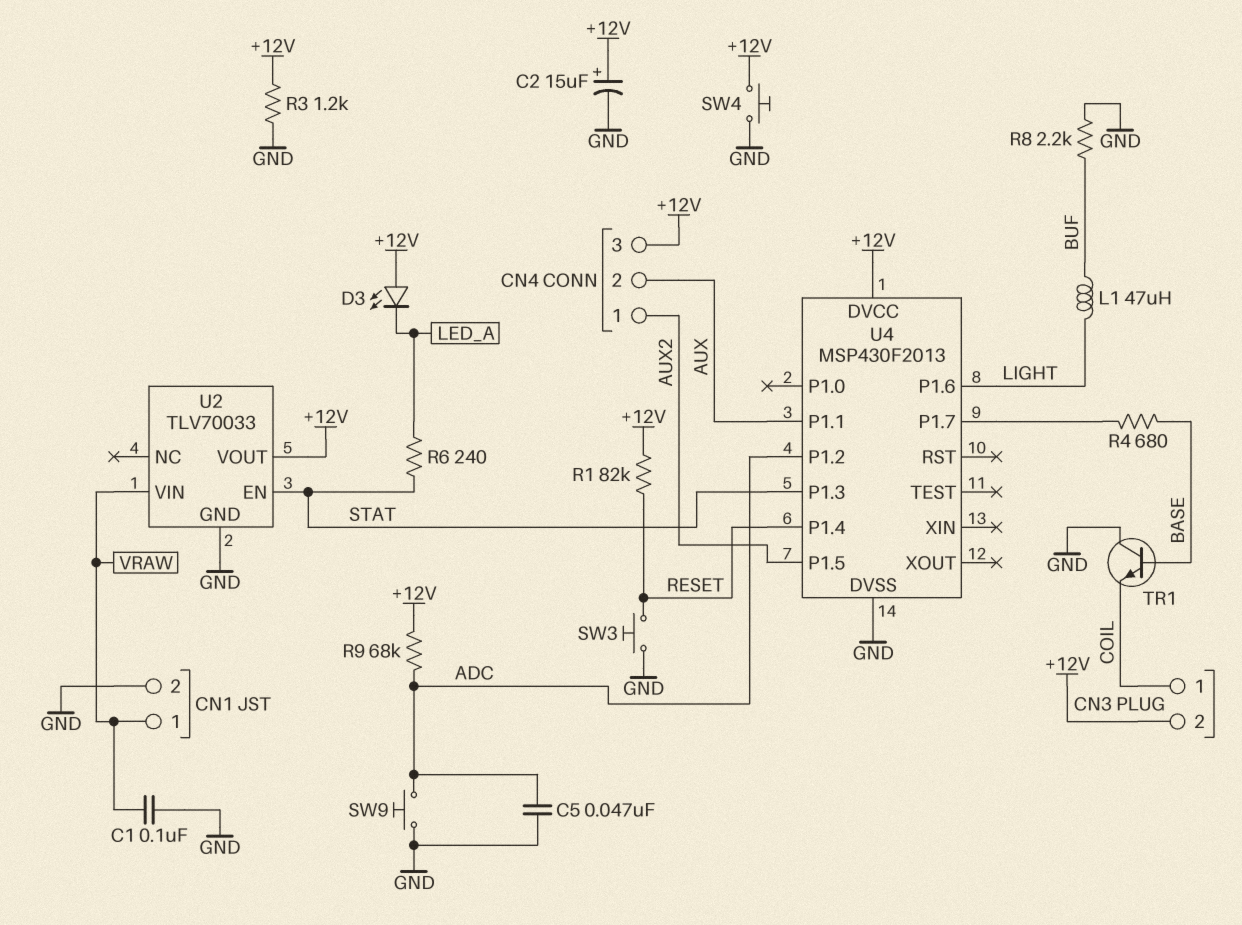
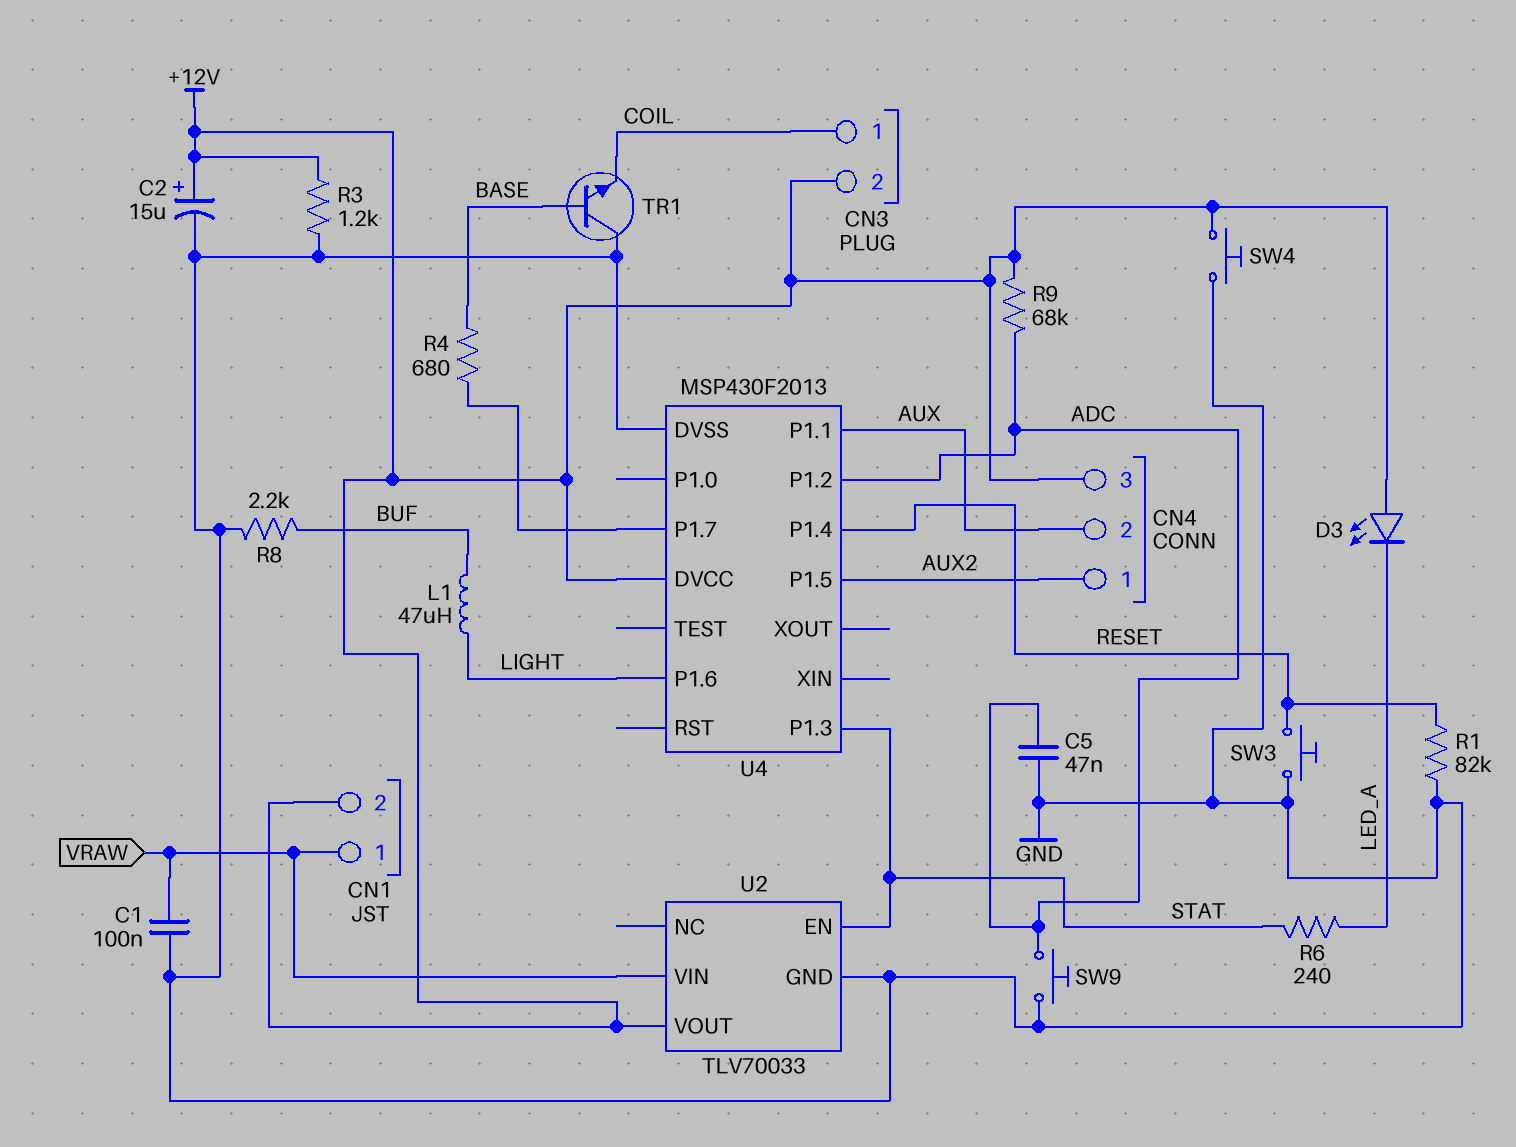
CN1 pin 2: GND -> +12V
R1: 82k (+12V, RESET) -> 82k (GND, RESET)

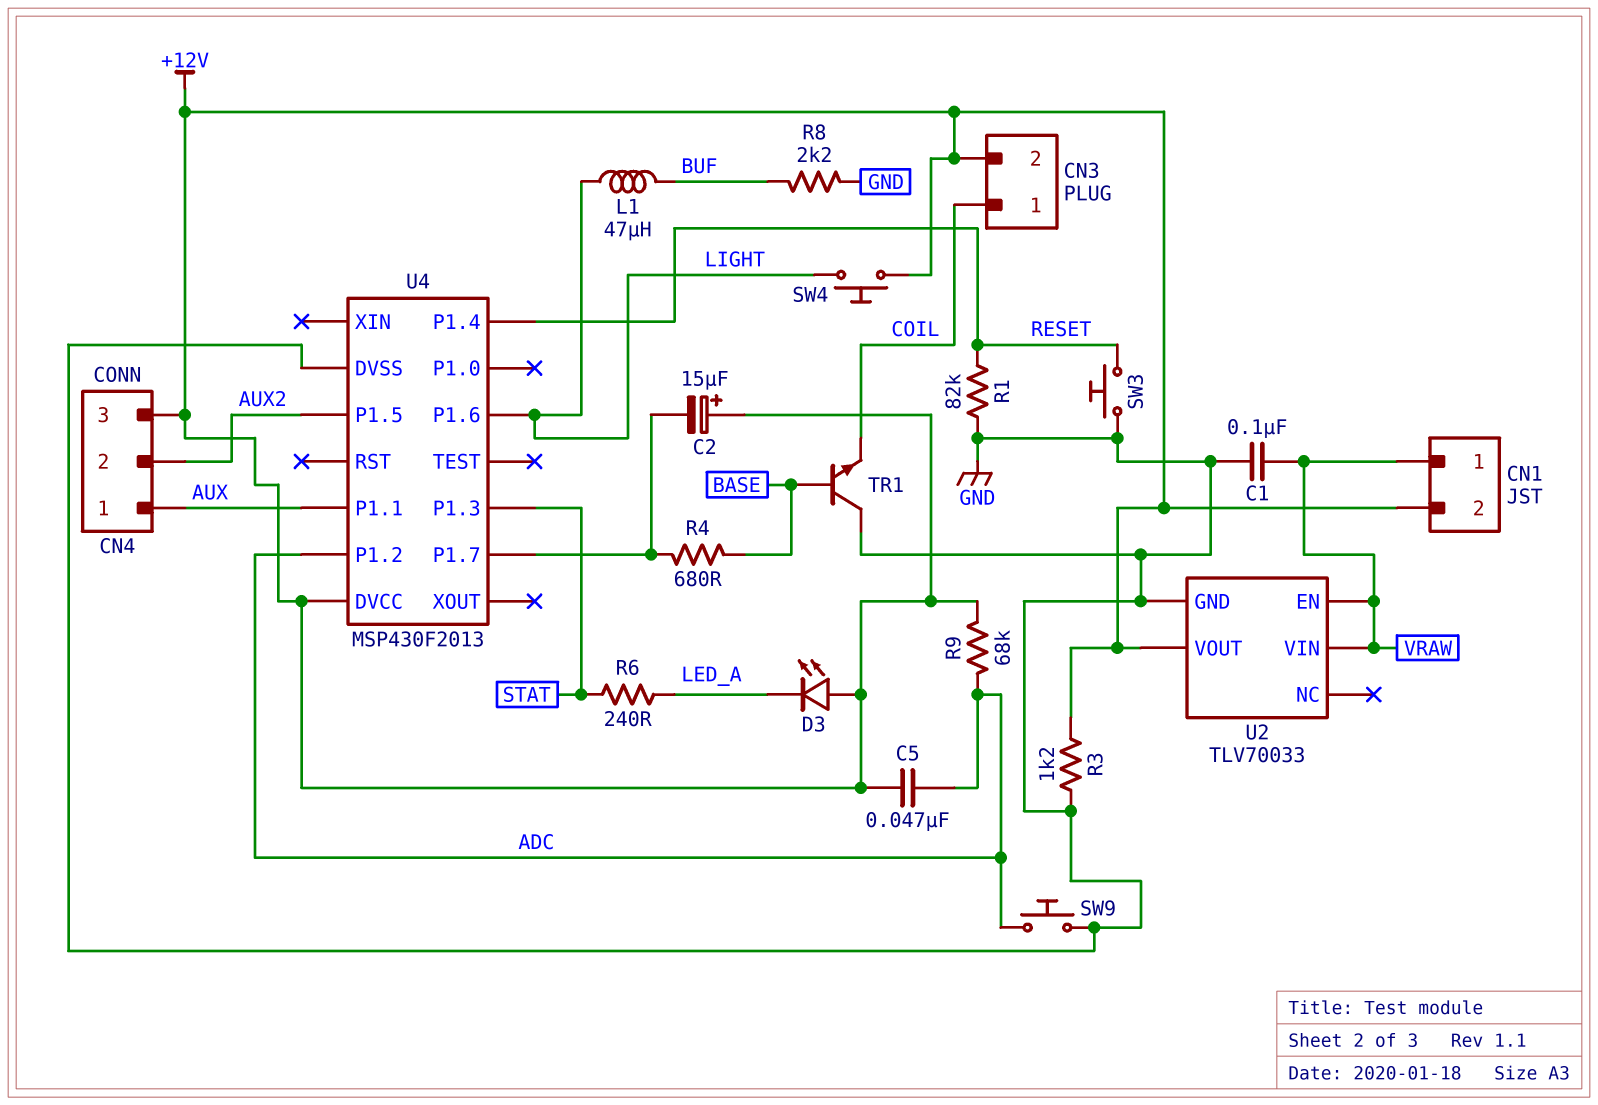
C2: 15uF (plus +12V, minus GND) -> 15uF (plus +12V, minus U4/P1.7)
C5: 47nF (ADC, GND) -> 47nF (+12V, ADC)
CN4 pin 1: AUX2 -> AUX
CN4 pin 2: AUX -> AUX2
SW4: button (+12V, GND) -> button (+12V, LIGHT)
U2 pin EN: STAT -> VRAW

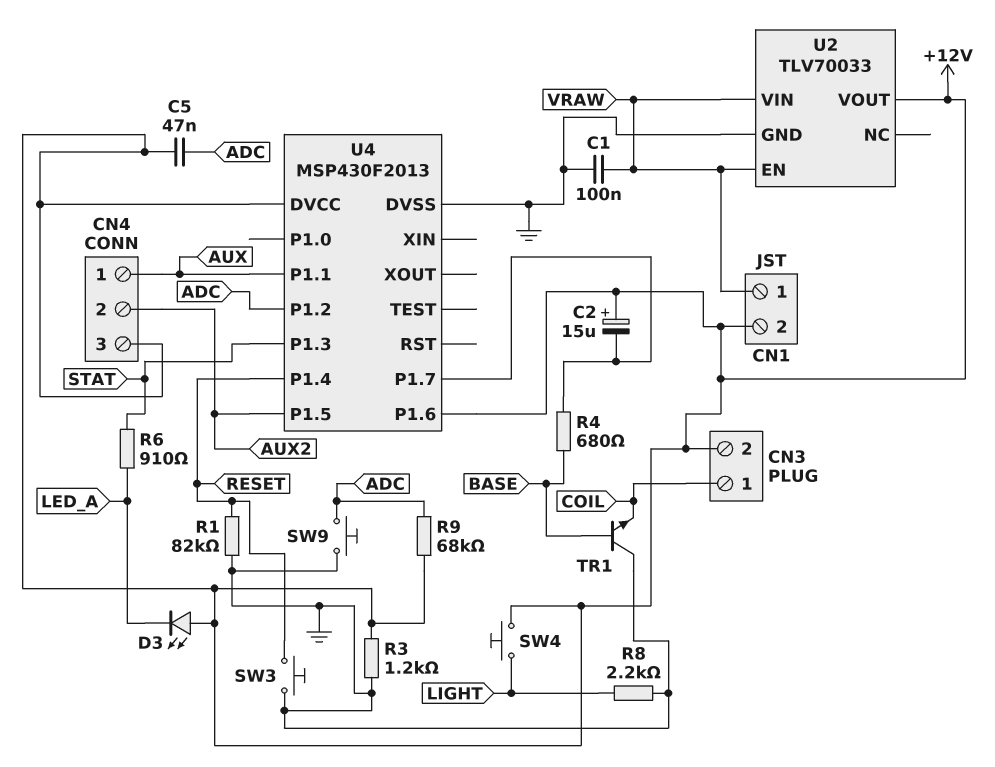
L1: 47uH (BUF, LIGHT) -> none
R6: 240 (LED_A, STAT) -> 910 (LED_A, STAT)
R8: 2.2k (BUF, GND) -> 2.2k (GND, LIGHT)
U4 pin P1.6: LIGHT -> +12V

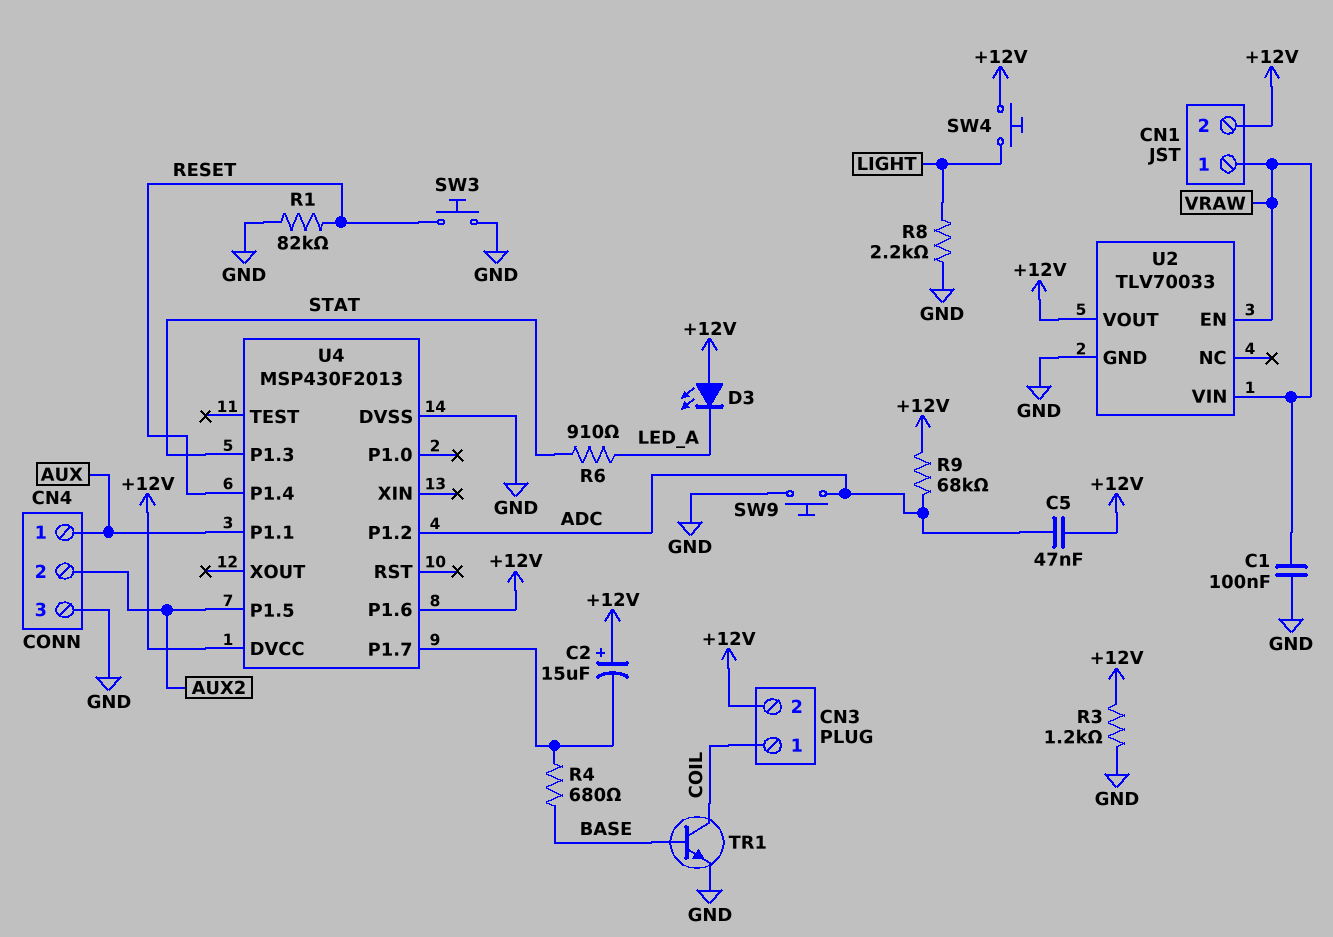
CN4 pin 3: +12V -> GND
TR1: NPN (B BASE, C GND, E COIL) -> NPN (B BASE, C COIL, E GND)

